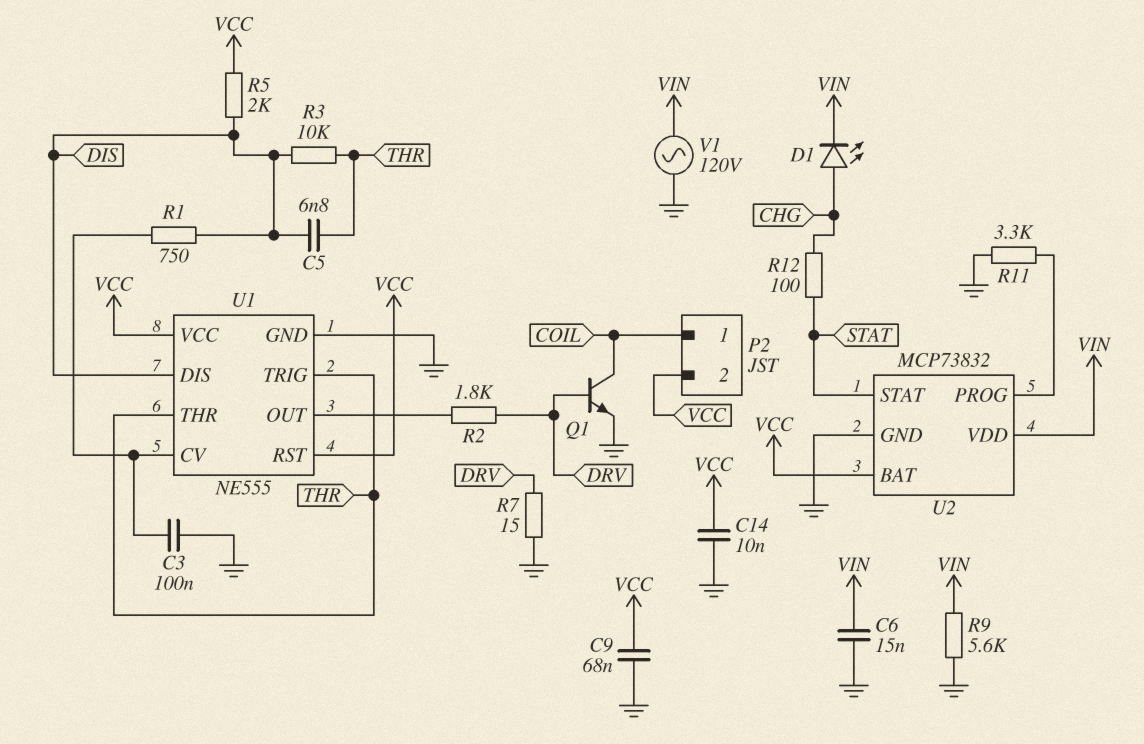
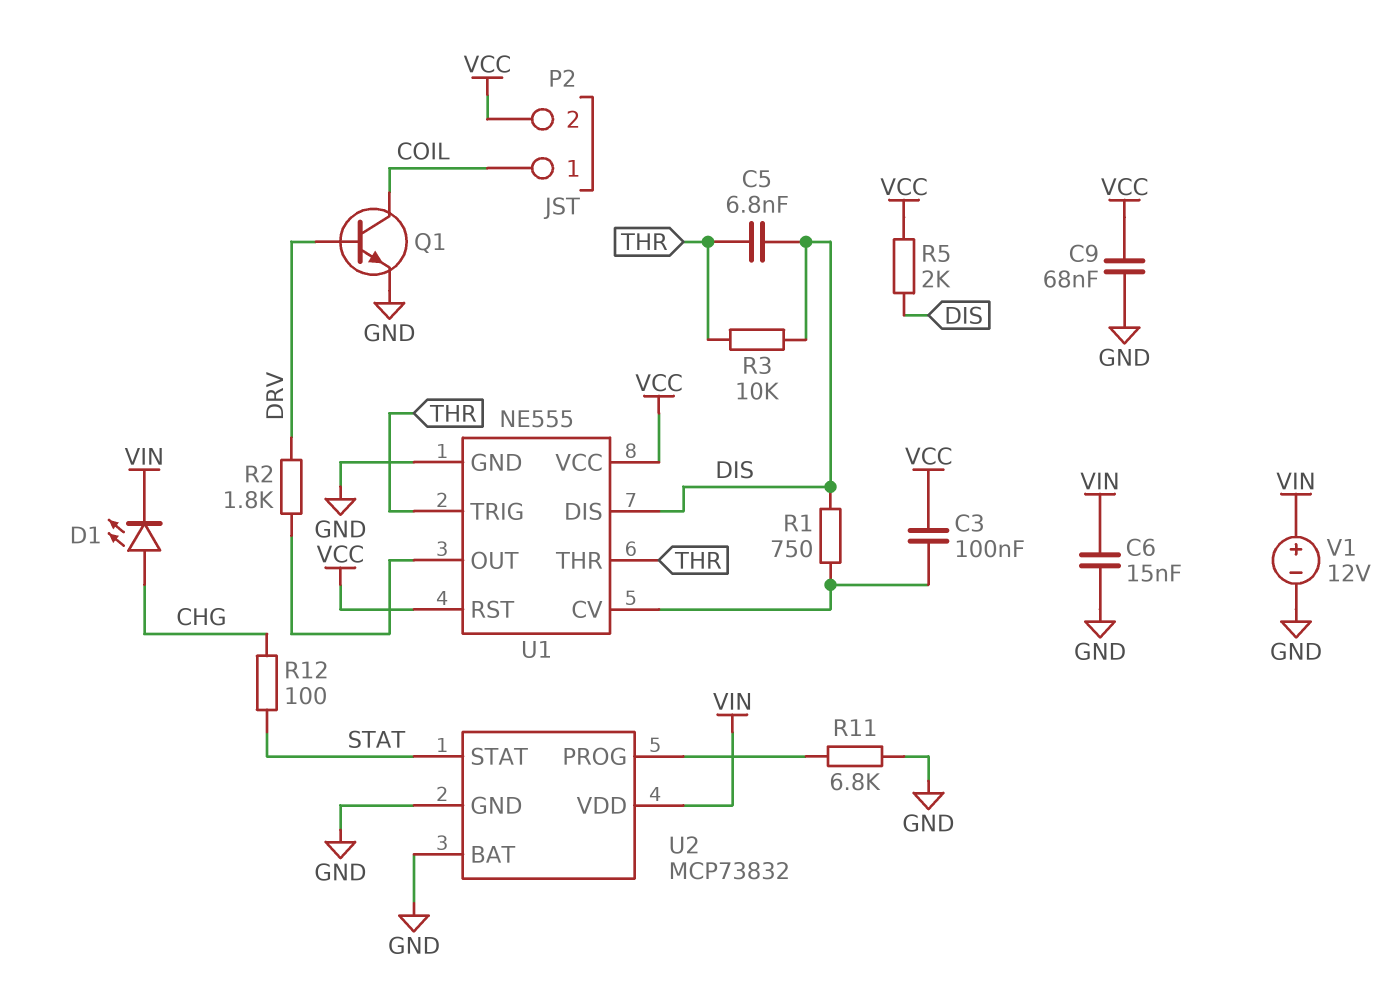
C3: 100nF (GND, U1/CV) -> 100nF (U1/CV, VCC)
C14: 10nF (GND, VCC) -> none
R7: 15 (DRV, GND) -> none
R9: 5.6k (GND, VIN) -> none
R11: 3.3k (GND, U2/PROG) -> 6.8k (GND, U2/PROG)
U2 pin BAT: VCC -> GND
V1: AC 120V (GND, VIN) -> 12V (plus VIN, minus GND)

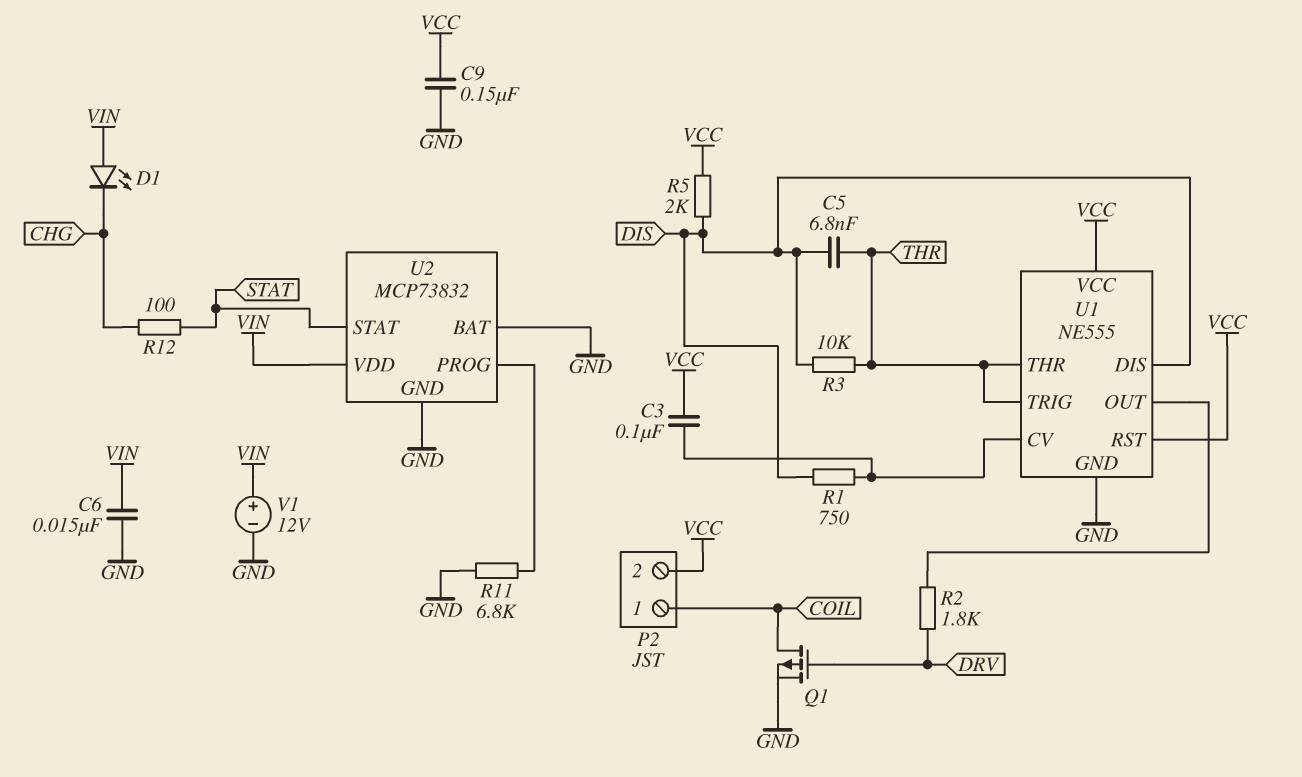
C9: 68nF (GND, VCC) -> 150nF (GND, VCC)
D1: LED (A CHG, K VIN) -> LED (A VIN, K CHG)
Q1: NPN (B DRV, C COIL, E GND) -> PMOS (G DRV, D COIL, S GND)

